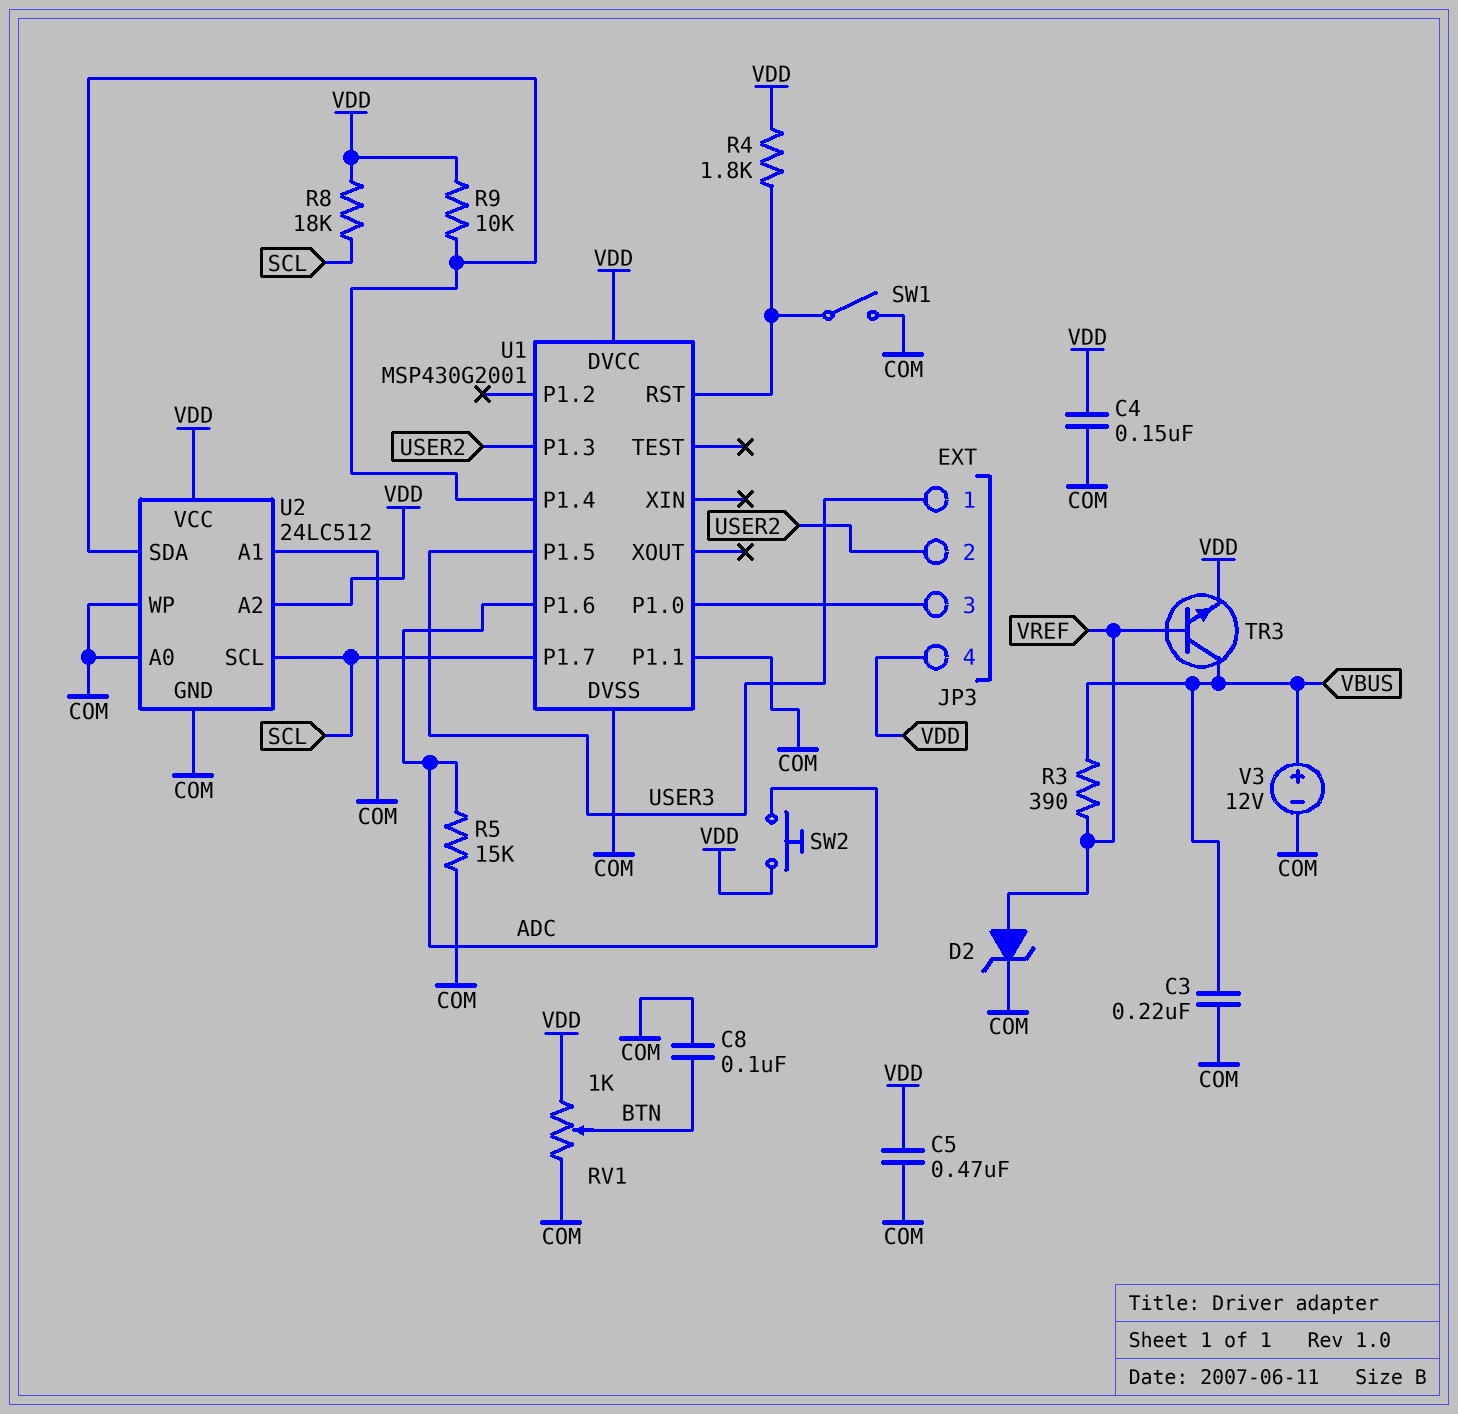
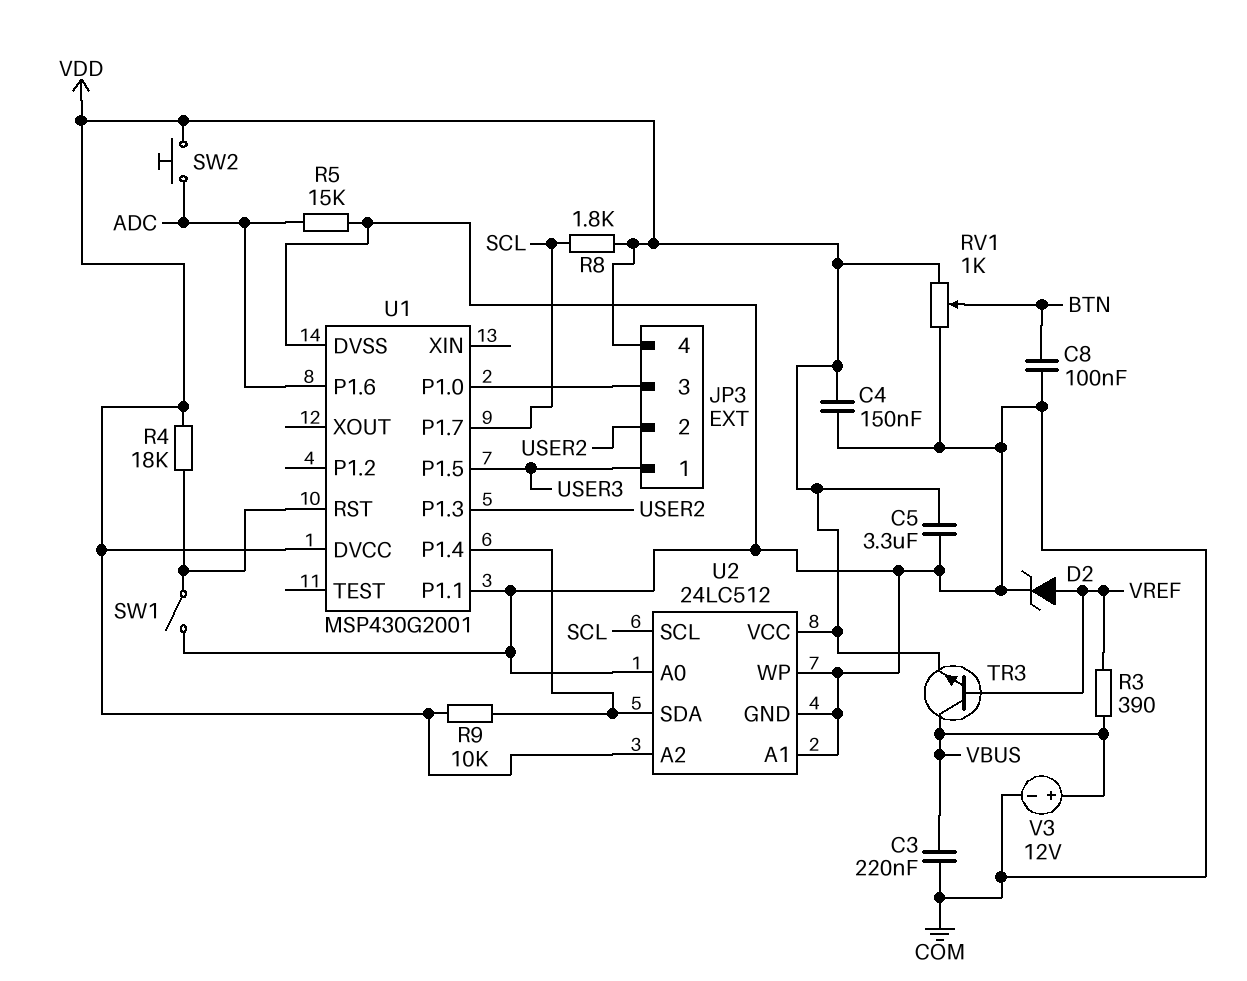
C5: 470nF (COM, VDD) -> 3.3uF (COM, VDD)
R4: 1.8k (U1/RST, VDD) -> 18k (U1/RST, VDD)
R8: 18k (SCL, VDD) -> 1.8k (SCL, VDD)

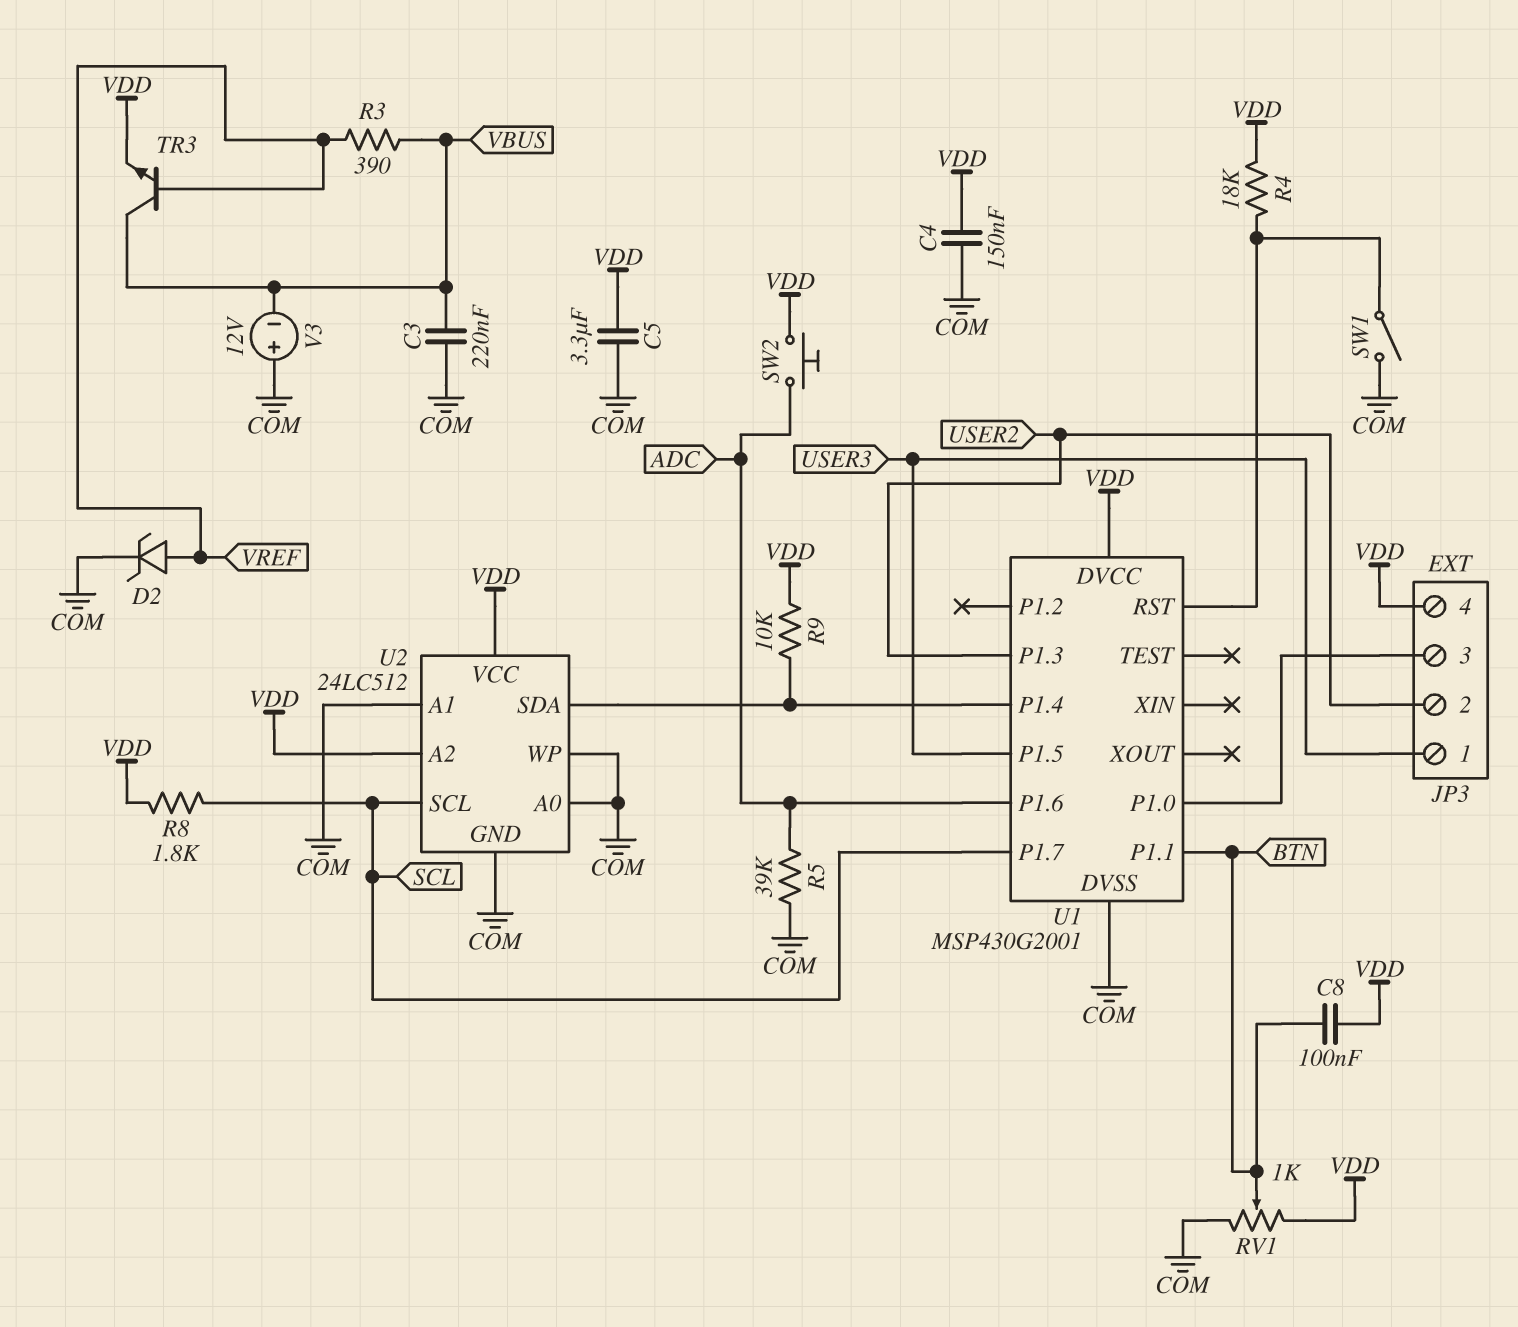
C8: 100nF (BTN, COM) -> 100nF (BTN, VDD)
R5: 15k (ADC, COM) -> 39k (ADC, COM)
U1 pin P1.1: COM -> BTN
V3: 12V (plus VBUS, minus COM) -> 12V (plus COM, minus VBUS)

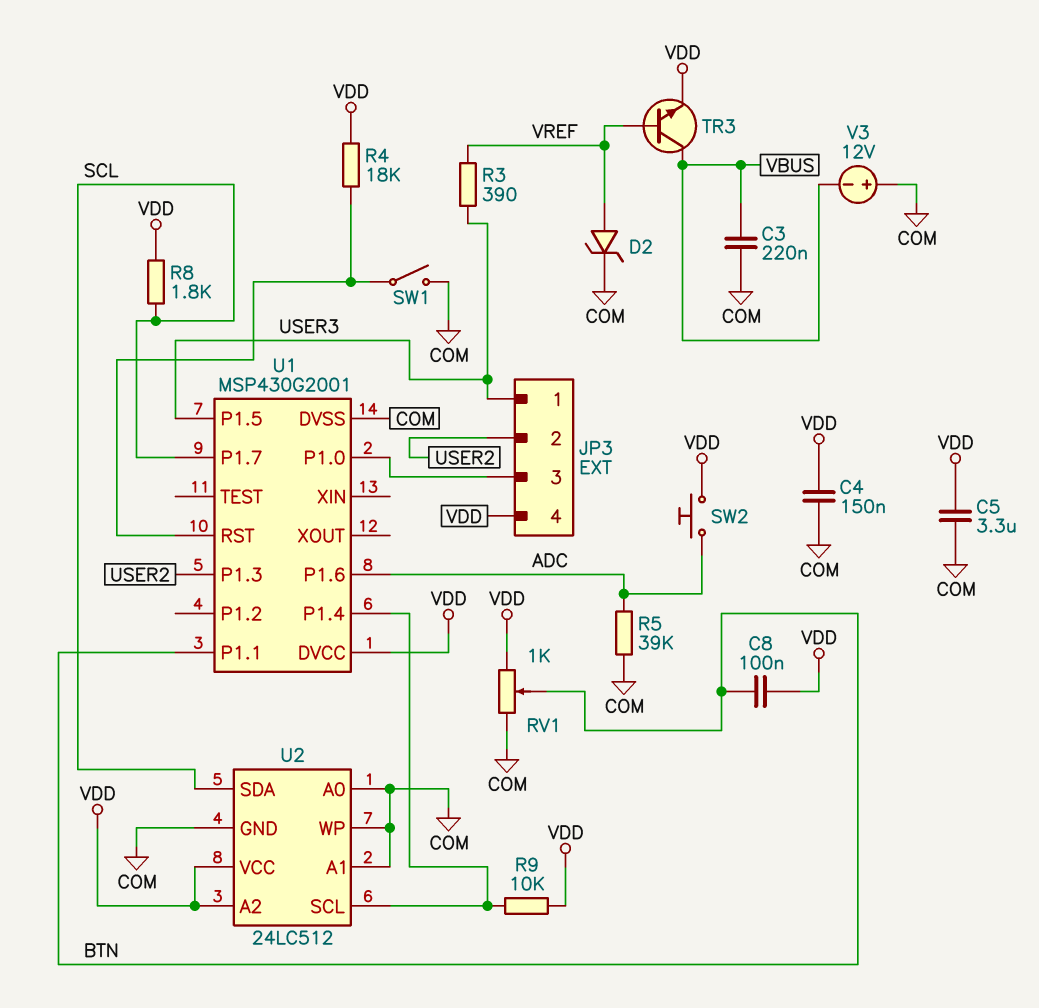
R3: 390 (VBUS, VREF) -> 390 (USER3, VREF)
U2 pin SCL: SCL -> U1/P1.4
U2 pin SDA: U1/P1.4 -> SCL

